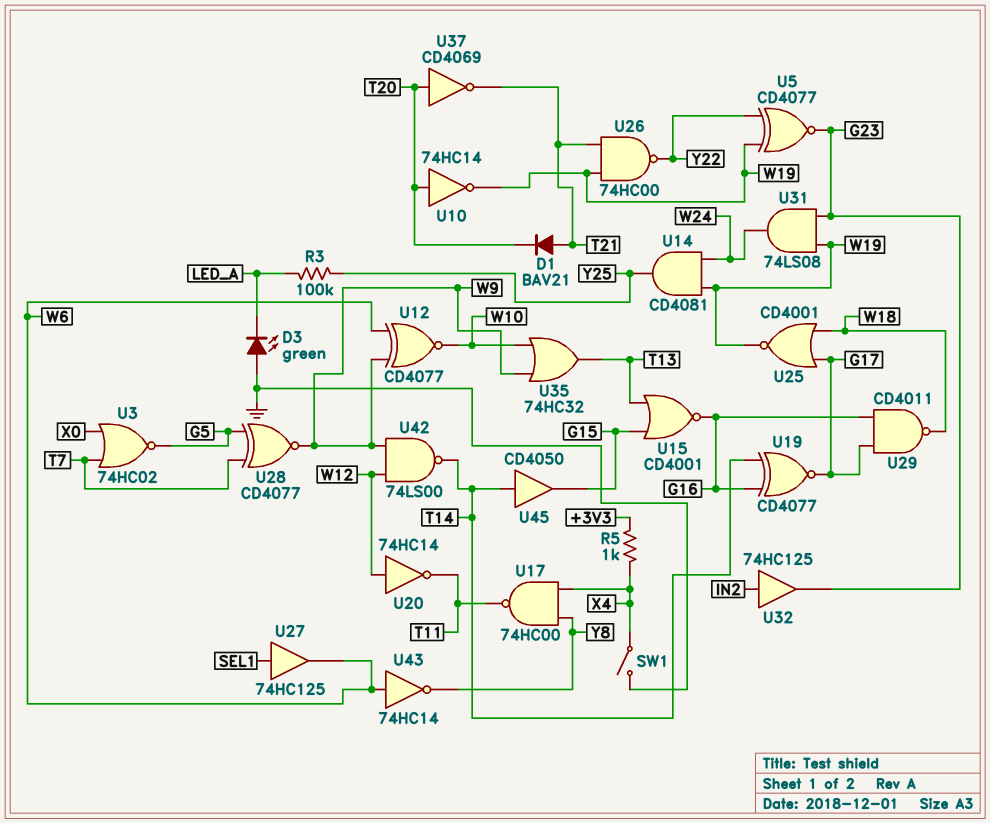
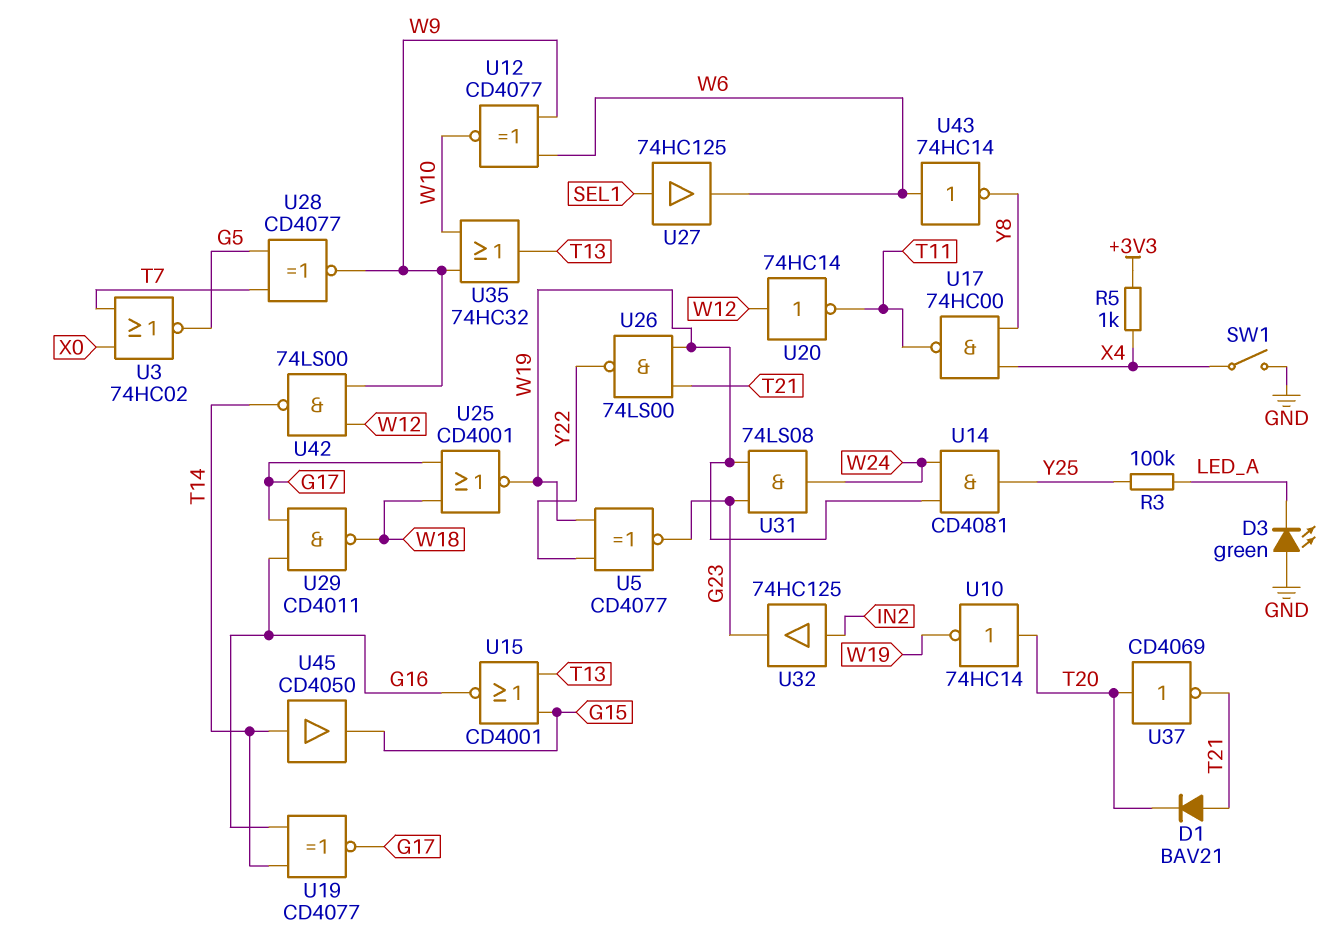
U26: NAND 74HC00 (in T21, in W19, out Y22) -> NAND 74LS00 (in T21, in W19, out Y22)

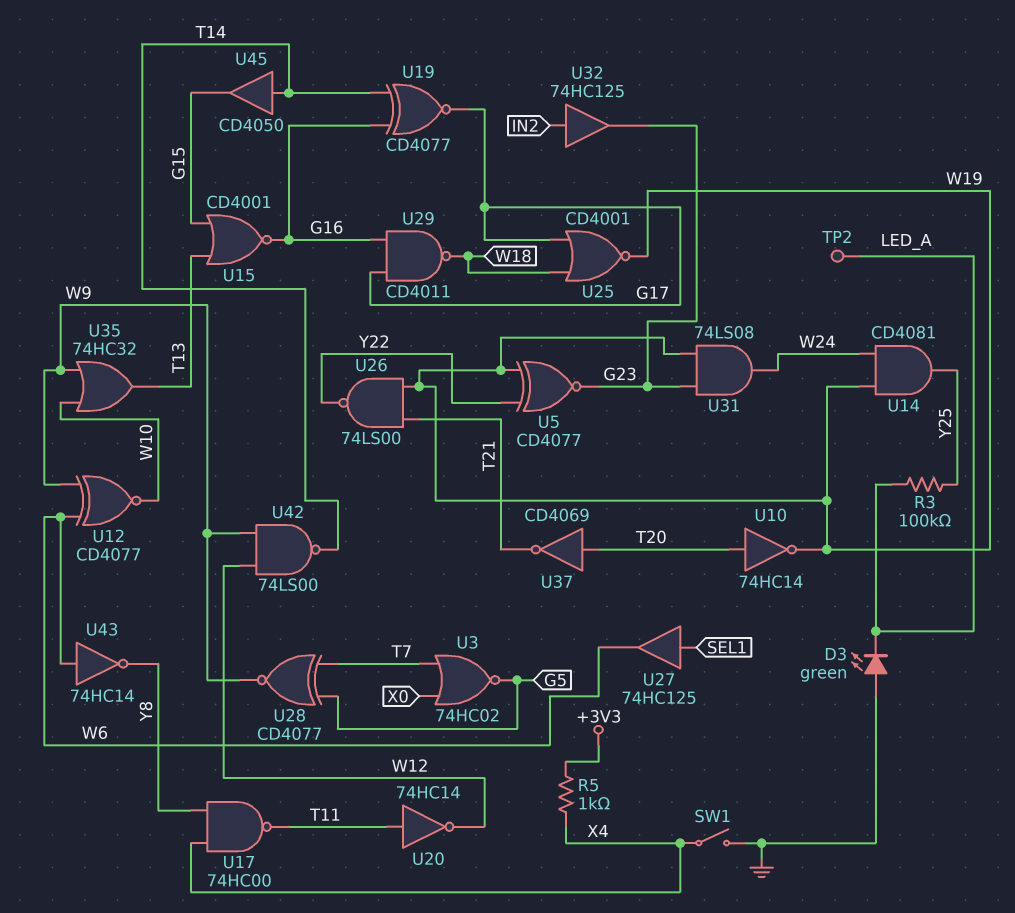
D1: diode BAV21 (A T21, K T20) -> none
TP2: none -> test point (LED_A)
U20: NOT 74HC14 (in W12, out T11) -> NOT 74HC14 (in T11, out W12)

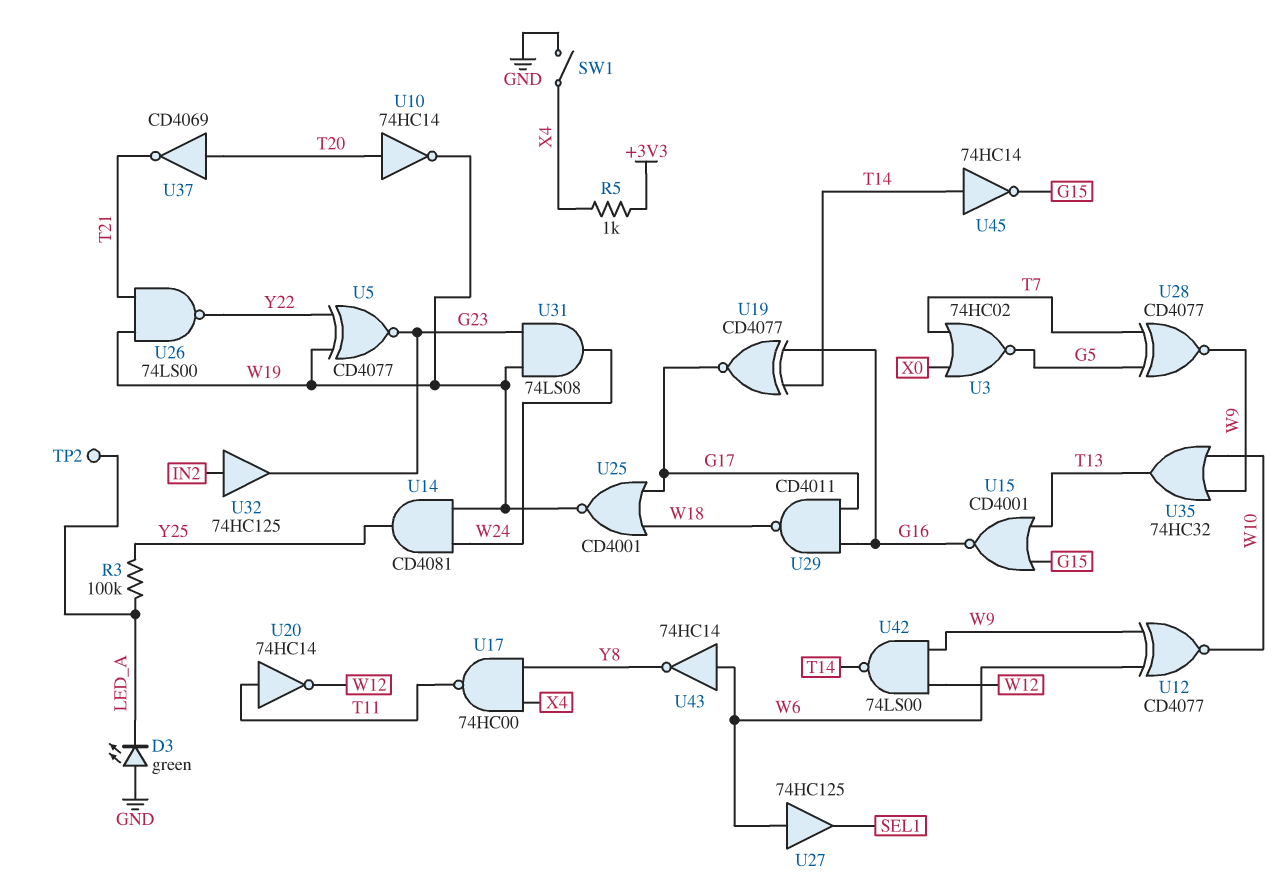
U27: buffer 74HC125 (in SEL1, out W6) -> buffer 74HC125 (in W6, out SEL1)
U45: buffer CD4050 (in T14, out G15) -> NOT 74HC14 (in T14, out G15)

